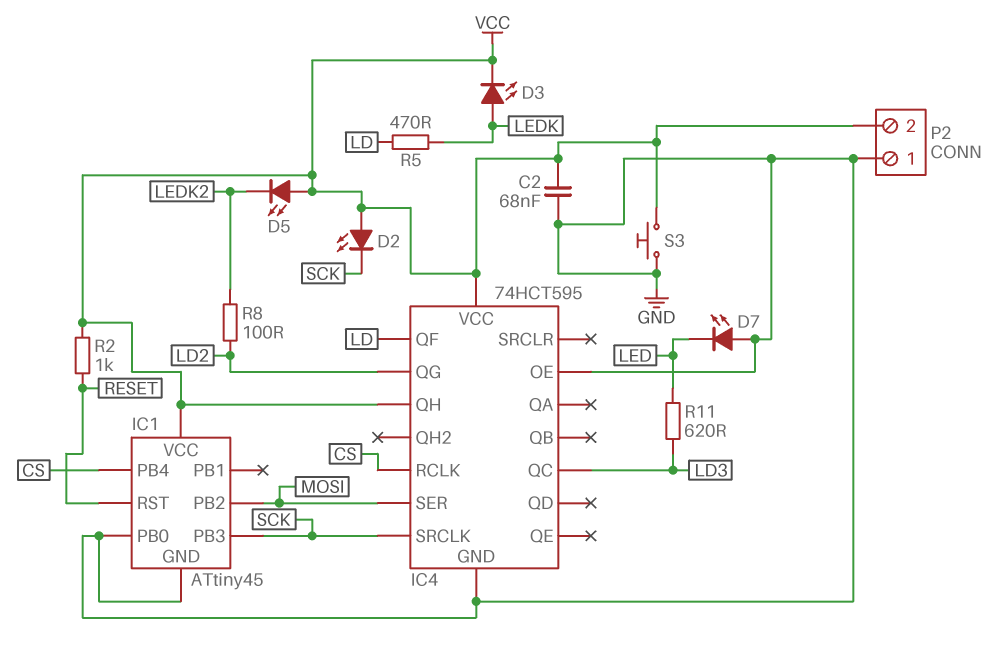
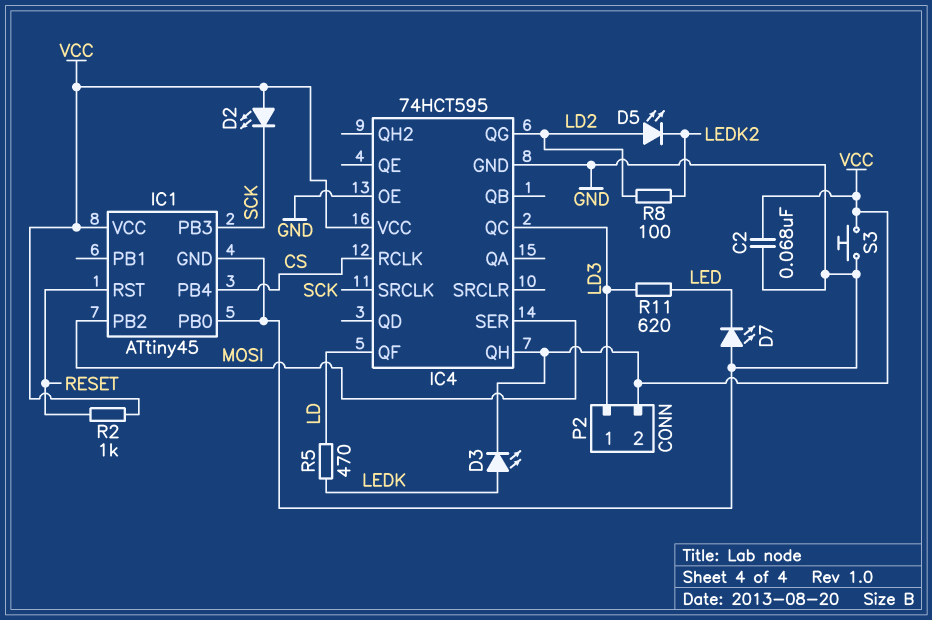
D5: LED (A VCC, K LEDK2) -> LED (A LD2, K LEDK2)
P2 pin 1: GND -> LD3

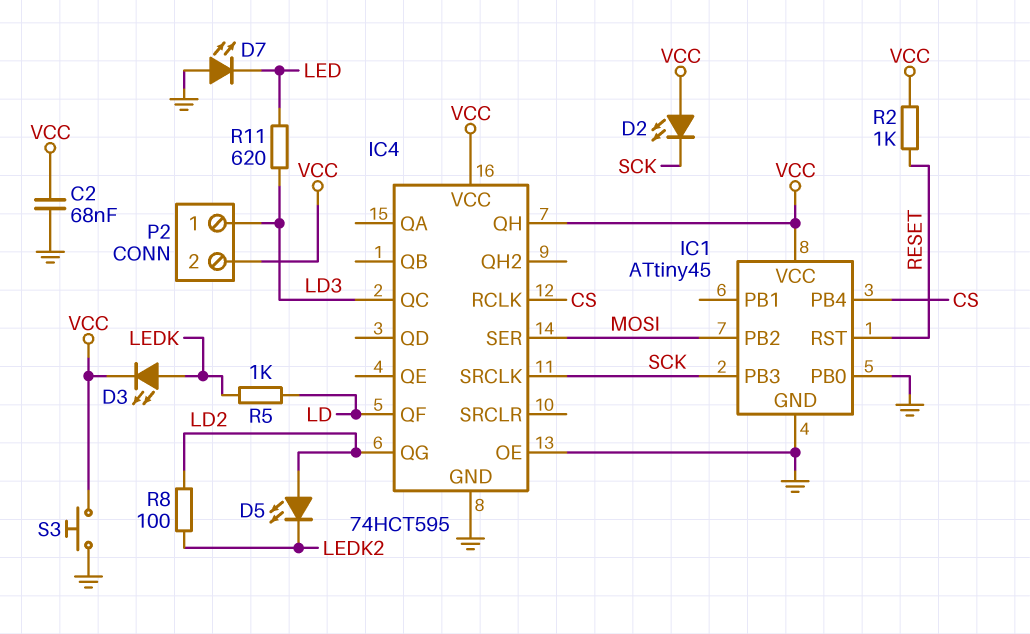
R5: 470 (LD, LEDK) -> 1k (LD, LEDK)

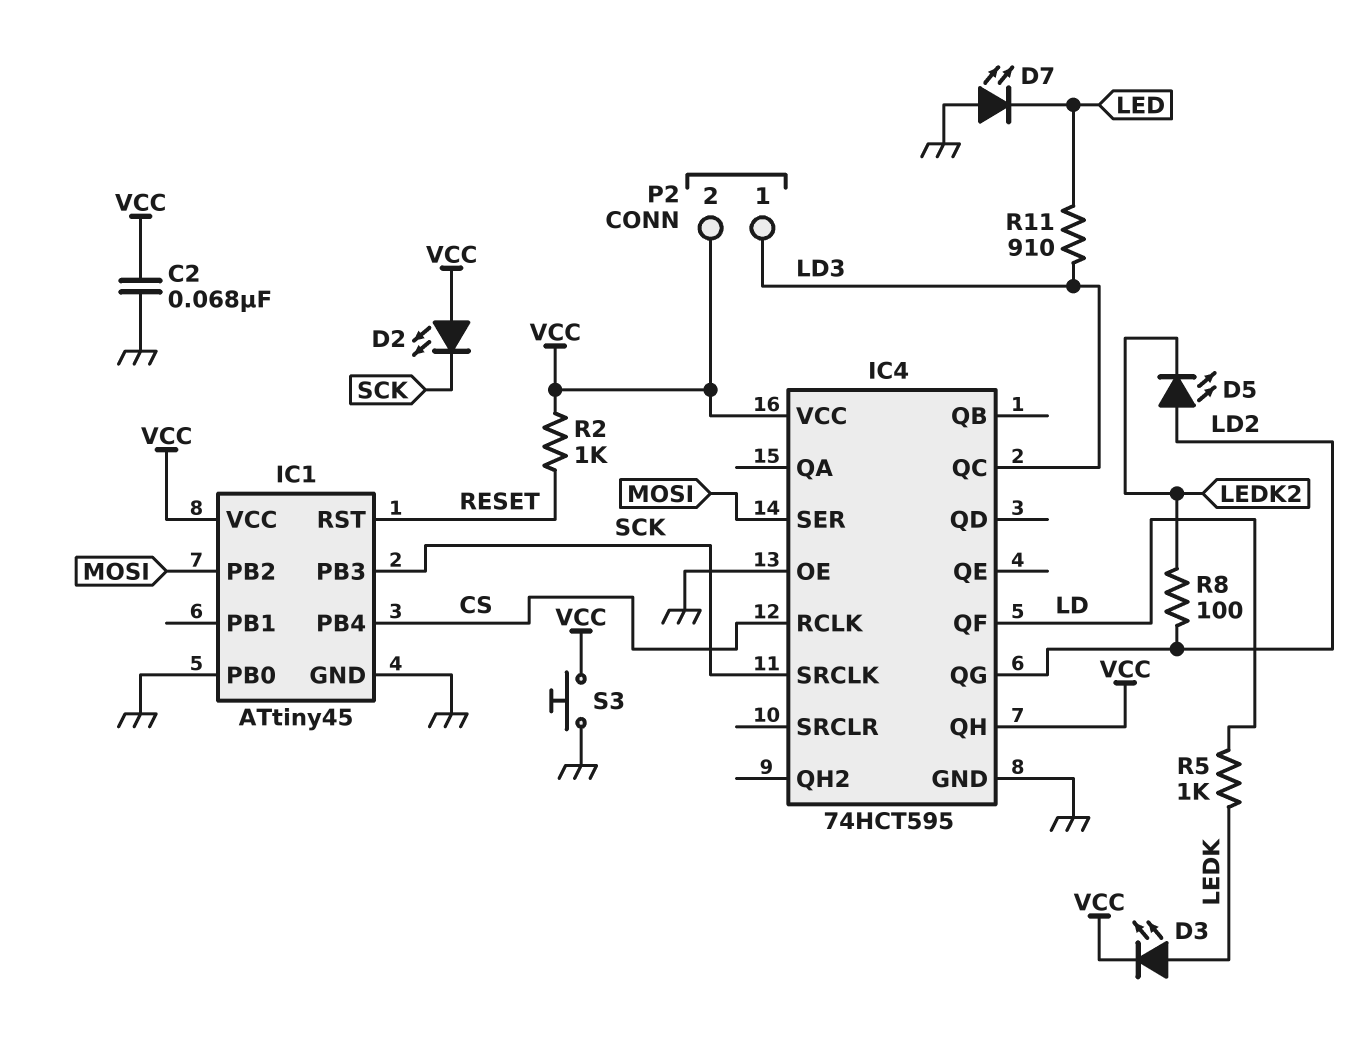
R11: 620 (LD3, LED) -> 910 (LD3, LED)

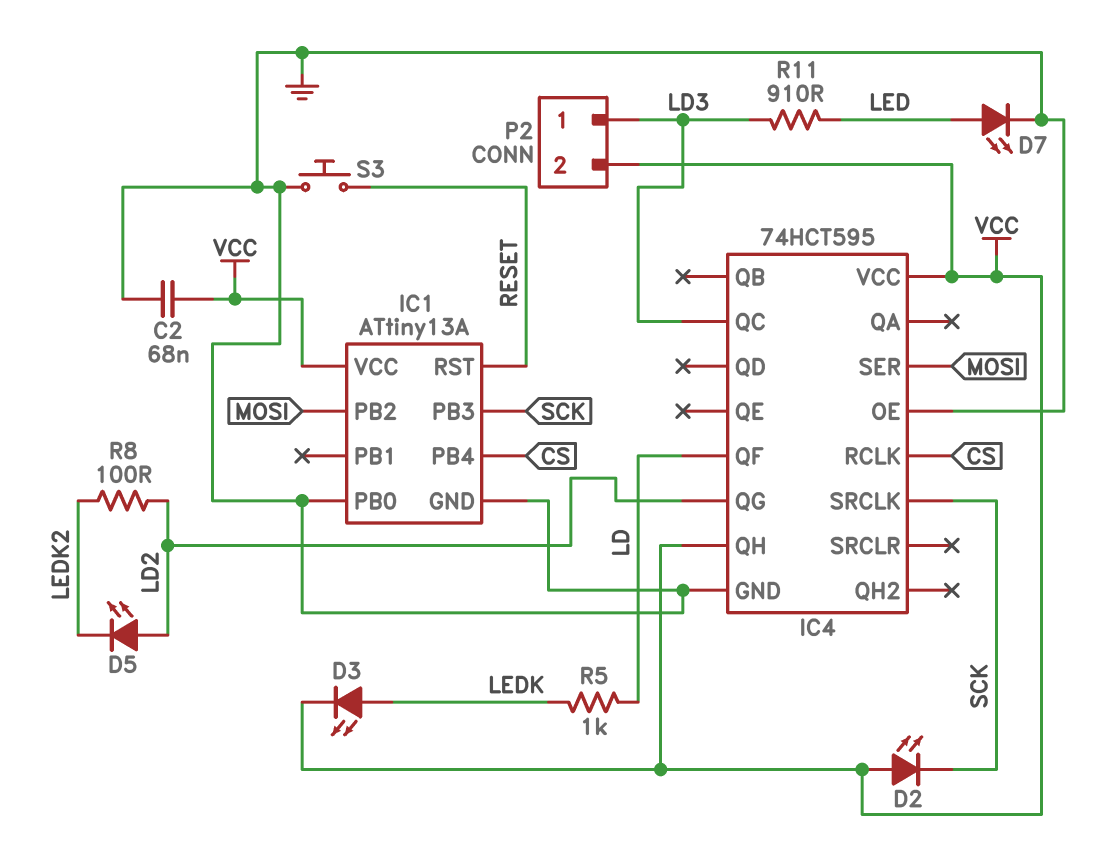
D7: LED (A GND, K LED) -> LED (A LED, K GND)
IC1: ATtiny45 -> ATtiny13A
R2: 1k (RESET, VCC) -> none
S3: button (GND, VCC) -> button (GND, RESET)

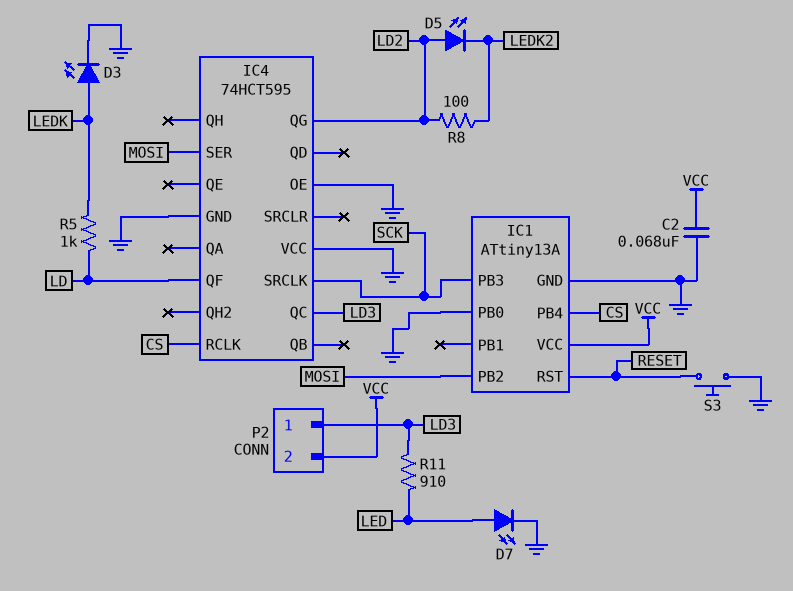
D2: LED (A VCC, K SCK) -> none
D3: LED (A LEDK, K VCC) -> LED (A LEDK, K GND)
IC4 pin QH: VCC -> none
IC4 pin VCC: VCC -> GND

